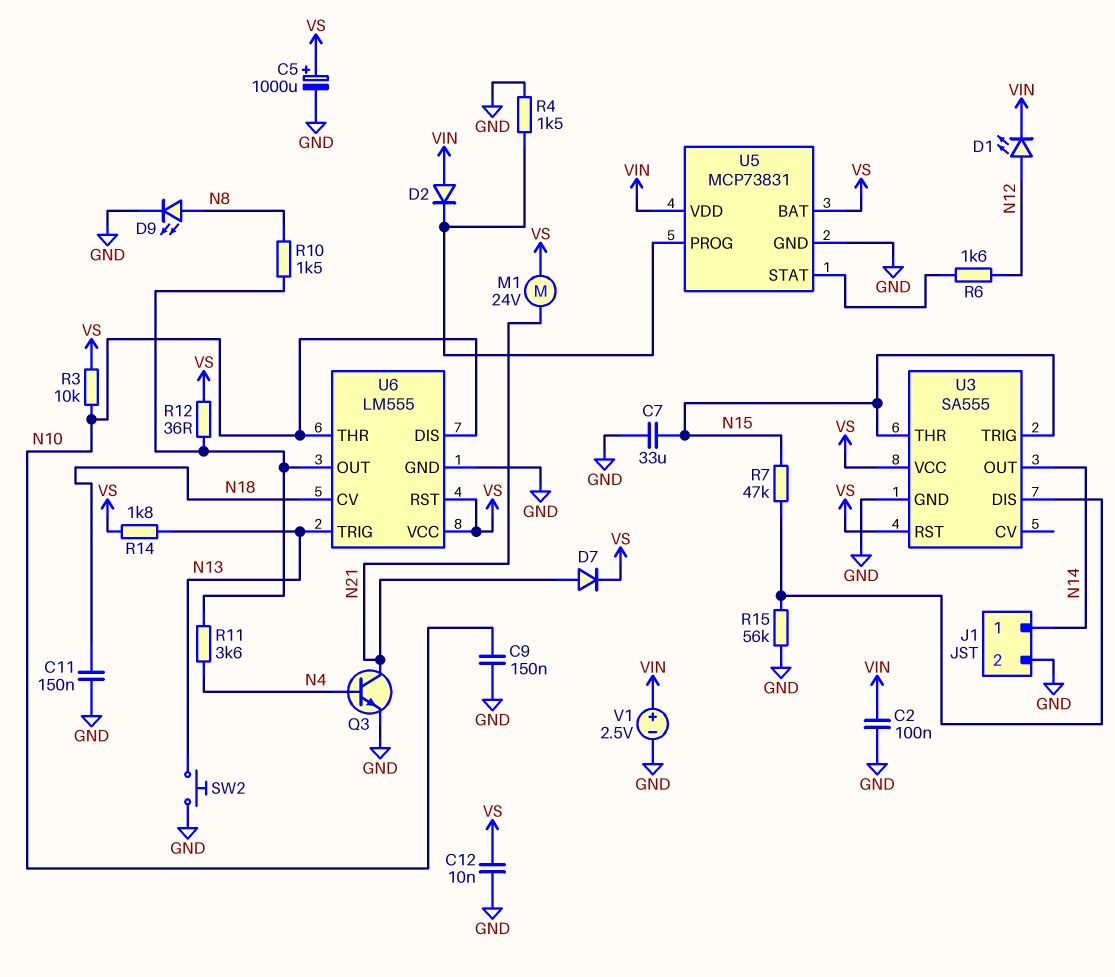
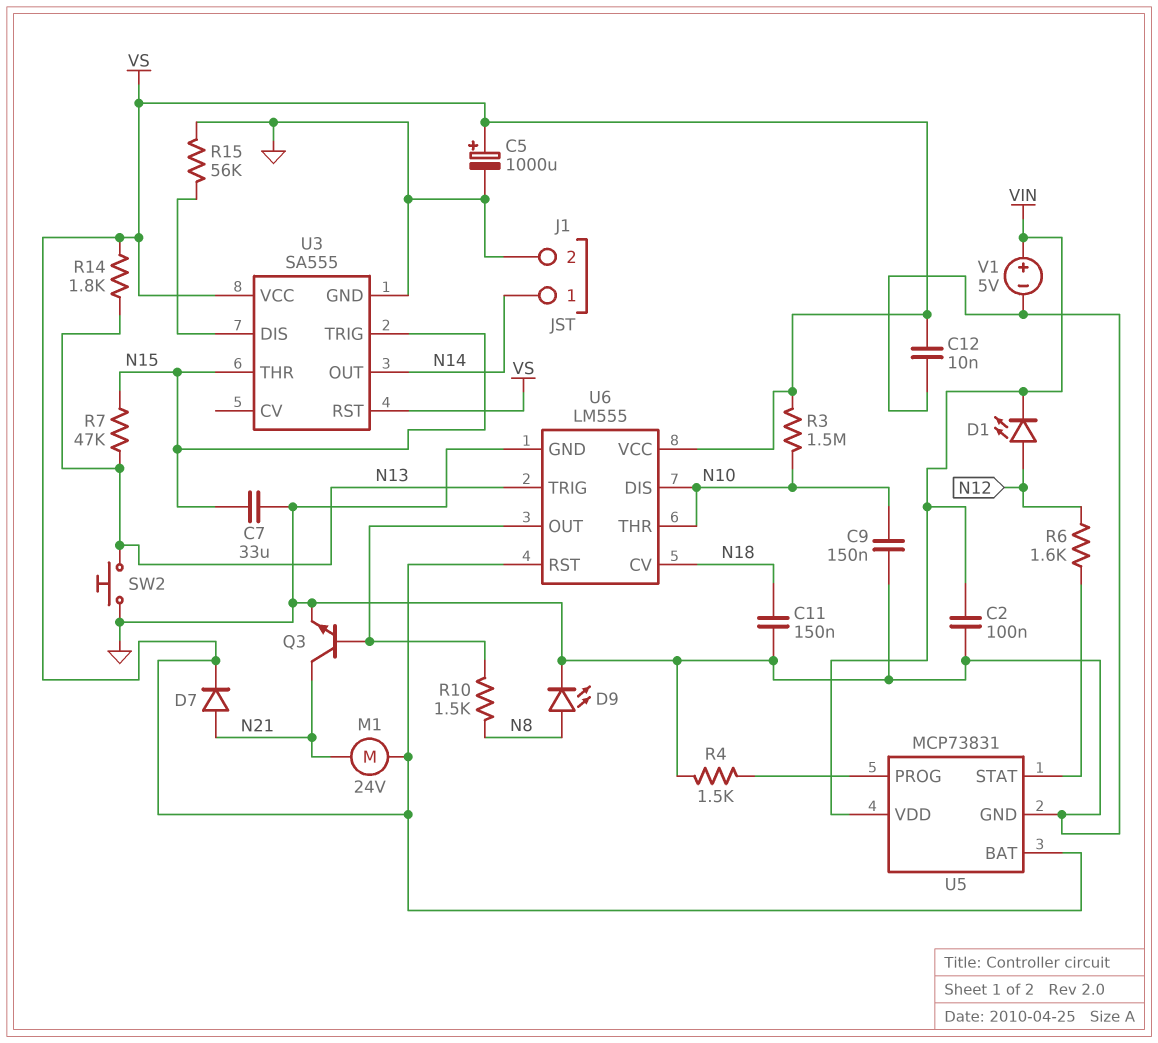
D2: diode (A VIN, K U5/PROG) -> none
Q3: NPN (B N4, C N21, E GND) -> NPN (B U6/OUT, C N21, E GND)
R3: 10k (N10, VS) -> 1.5M (N10, VS)
R7: 47k (N15, U3/DIS) -> 47k (N13, N15)
R11: 3.6k (N4, U6/OUT) -> none
R12: 36 (U6/OUT, VS) -> none
V1: 2.5V (plus VIN, minus GND) -> 5V (plus VIN, minus GND)

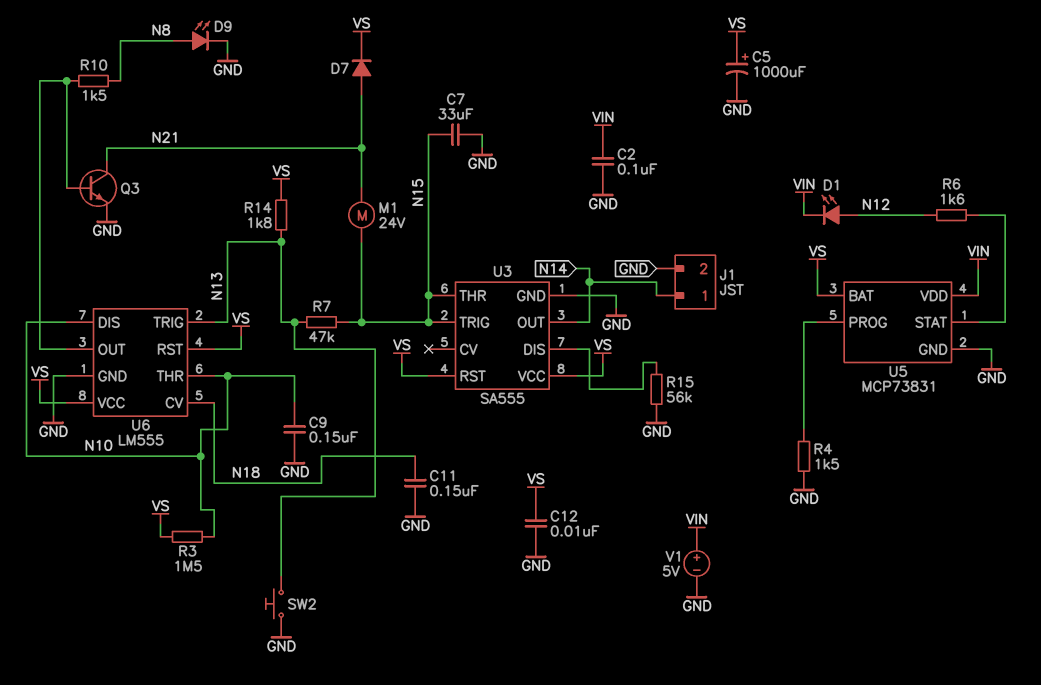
M1: motor 24V (N21, VS) -> motor 24V (N15, N21)

